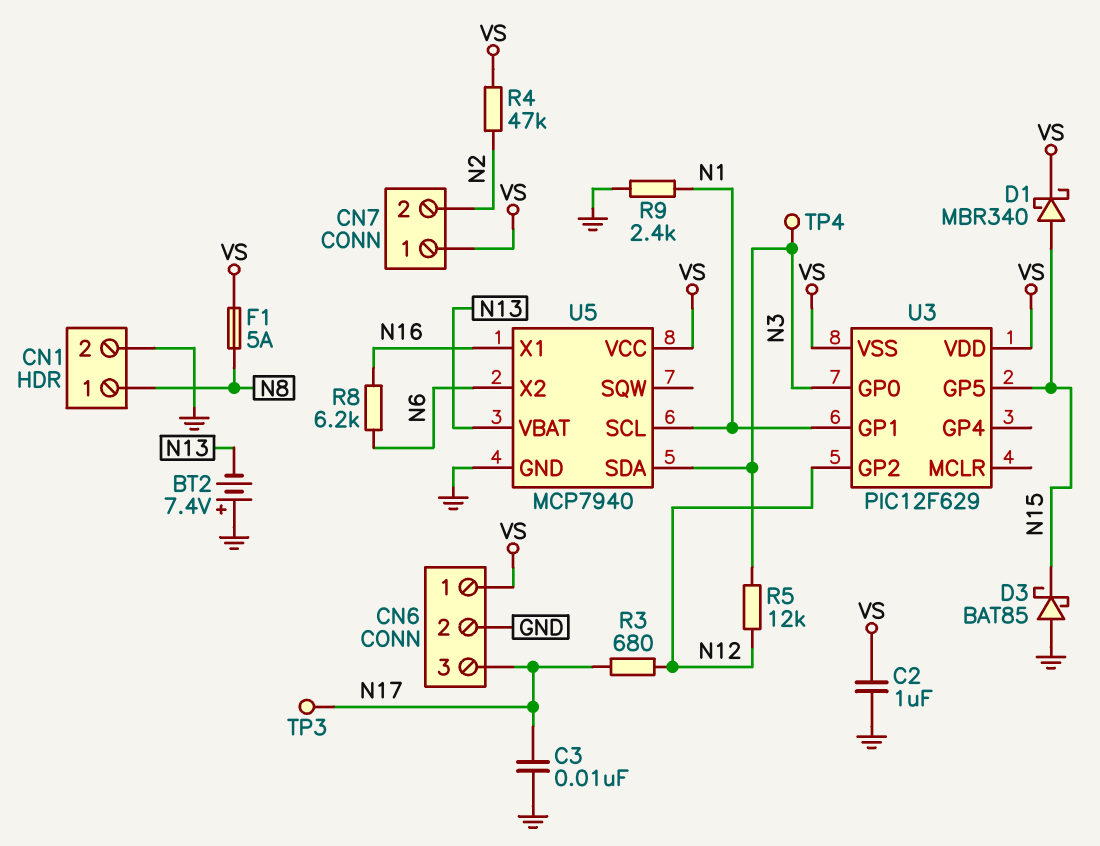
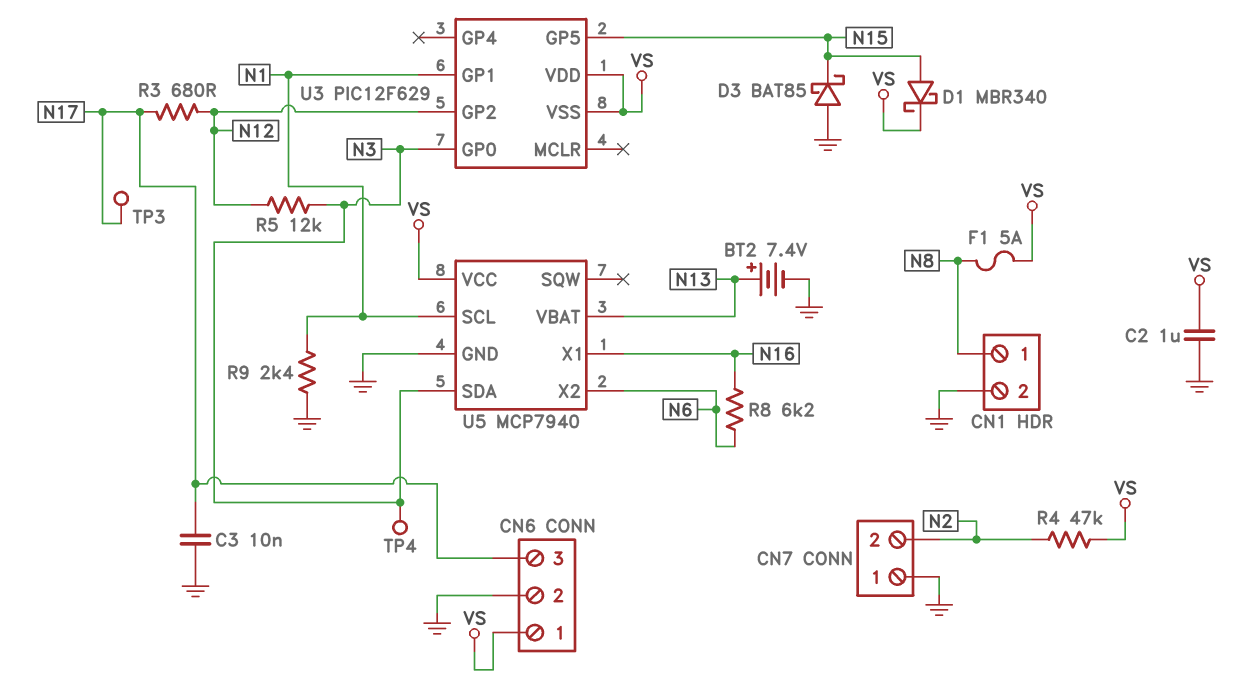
BT2: 7.4V (plus GND, minus N13) -> 7.4V (plus N13, minus GND)
CN7 pin 1: VS -> GND

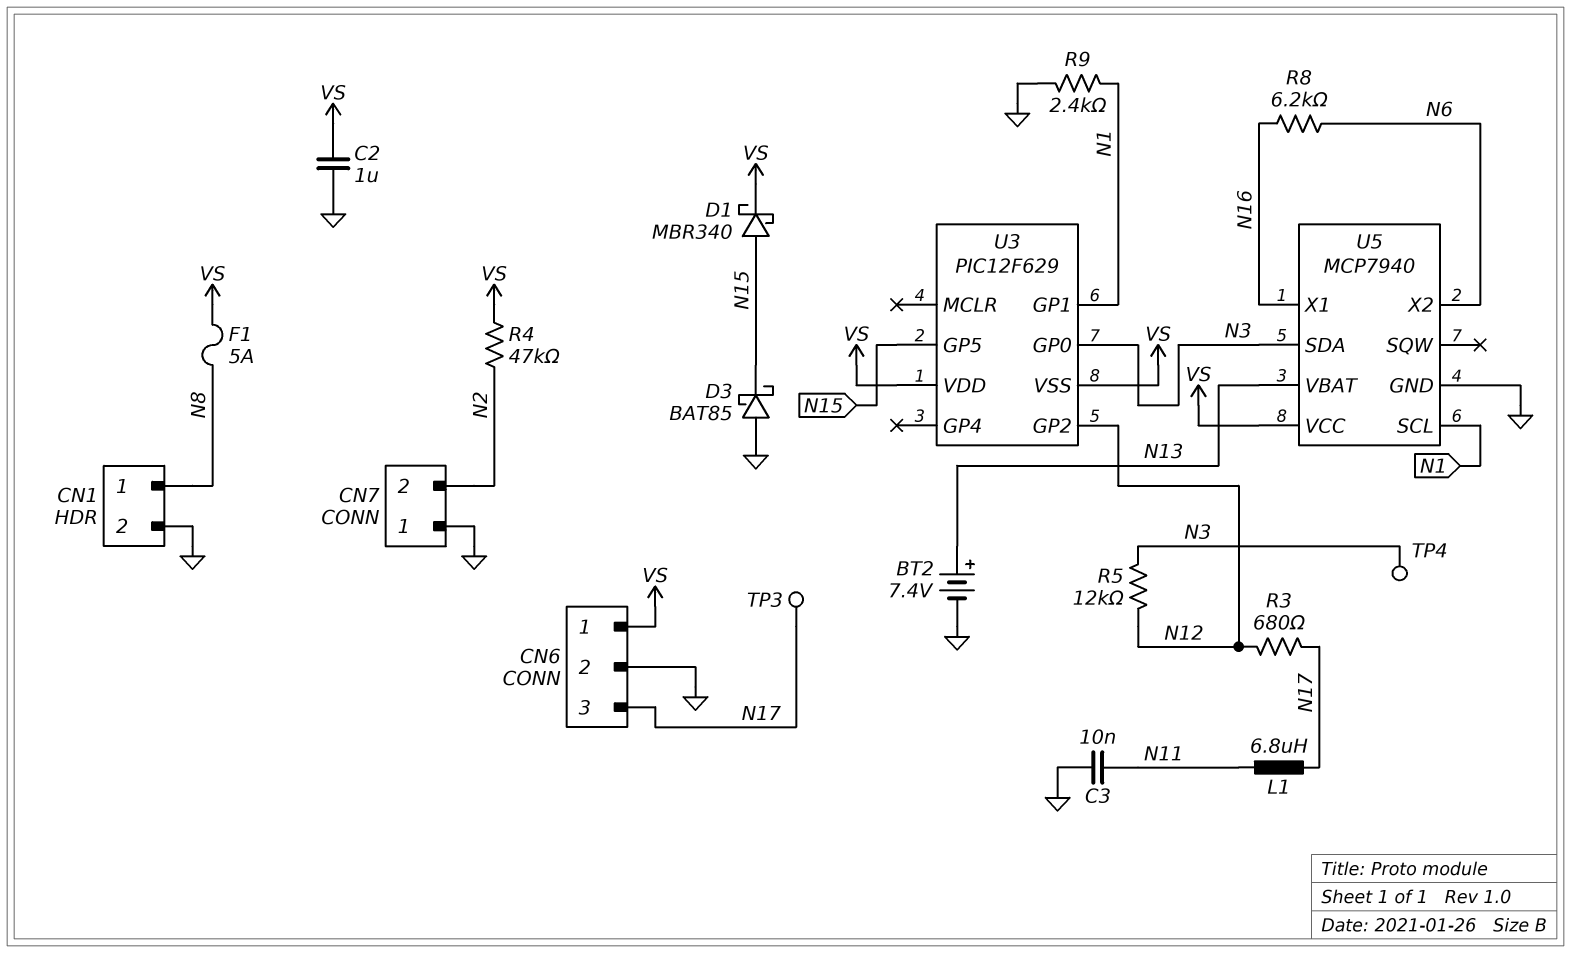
C3: 10nF (GND, N17) -> 10nF (GND, N11)
L1: none -> 6.8uH (N11, N17)

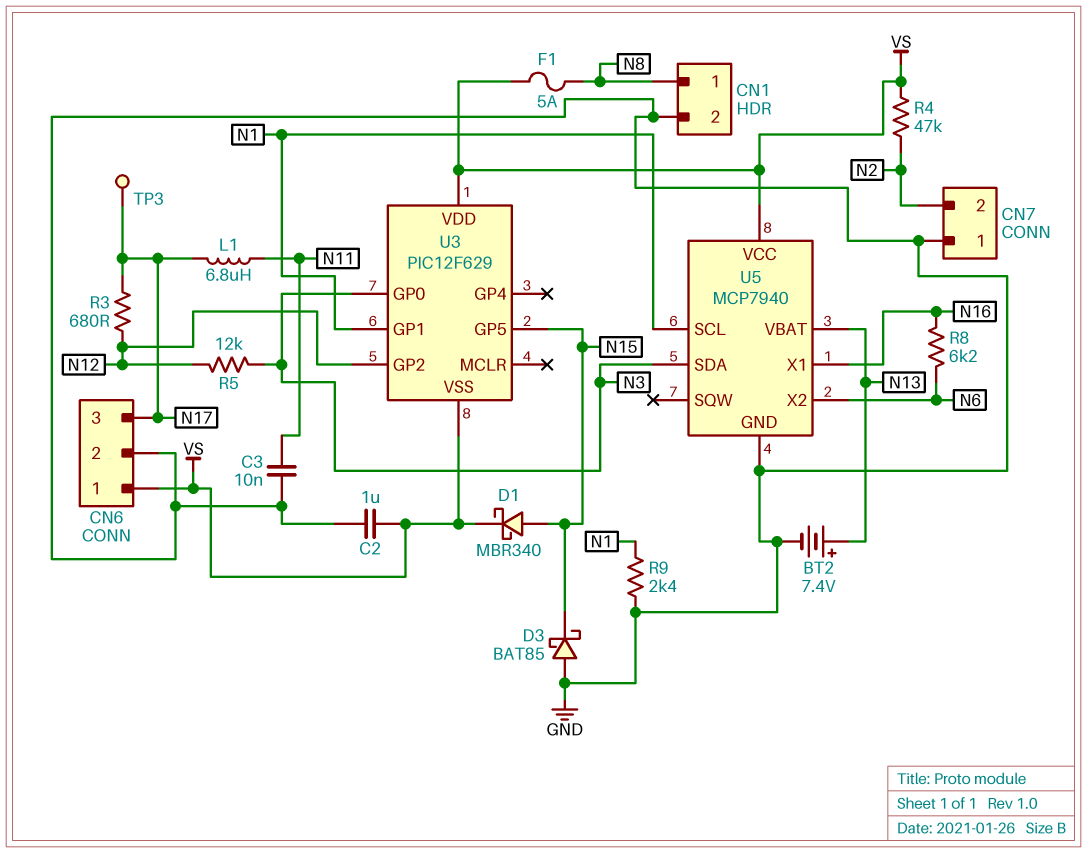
TP4: test point (N3) -> none

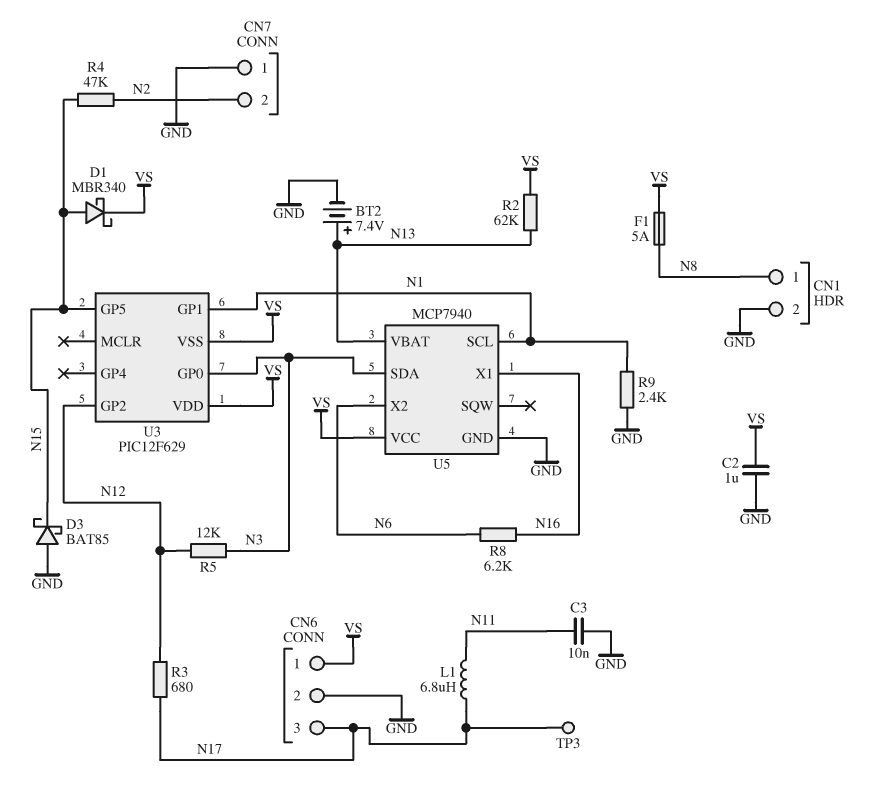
R2: none -> 62k (N13, VS)
R4: 47k (N2, VS) -> 47k (N2, N15)

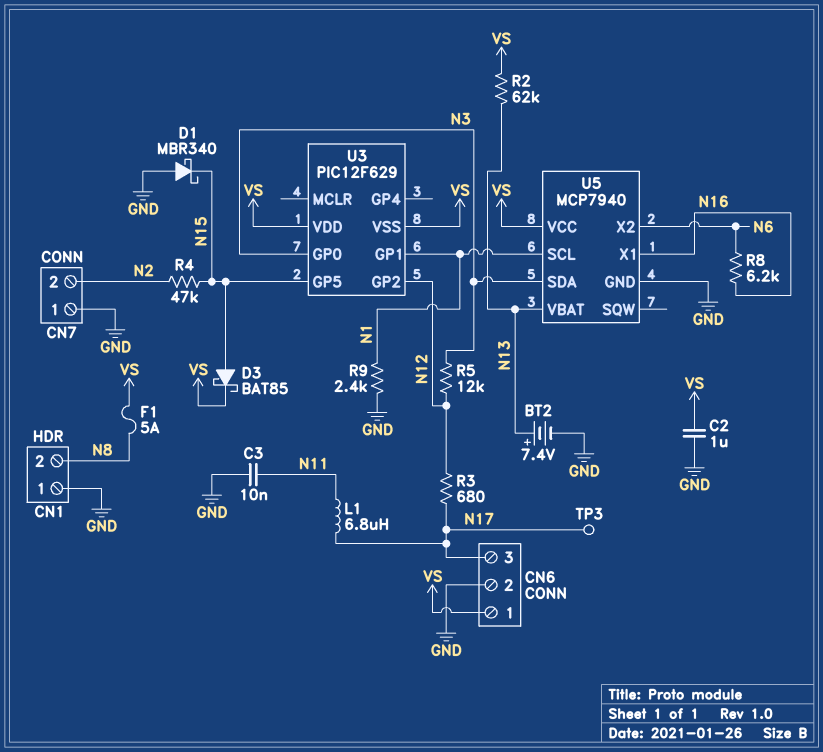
CN1 pin 1: N8 -> GND
CN1 pin 2: GND -> N8
D1: schottky MBR340 (A N15, K VS) -> schottky MBR340 (A GND, K N15)
D3: schottky BAT85 (A GND, K N15) -> schottky BAT85 (A N15, K VS)

